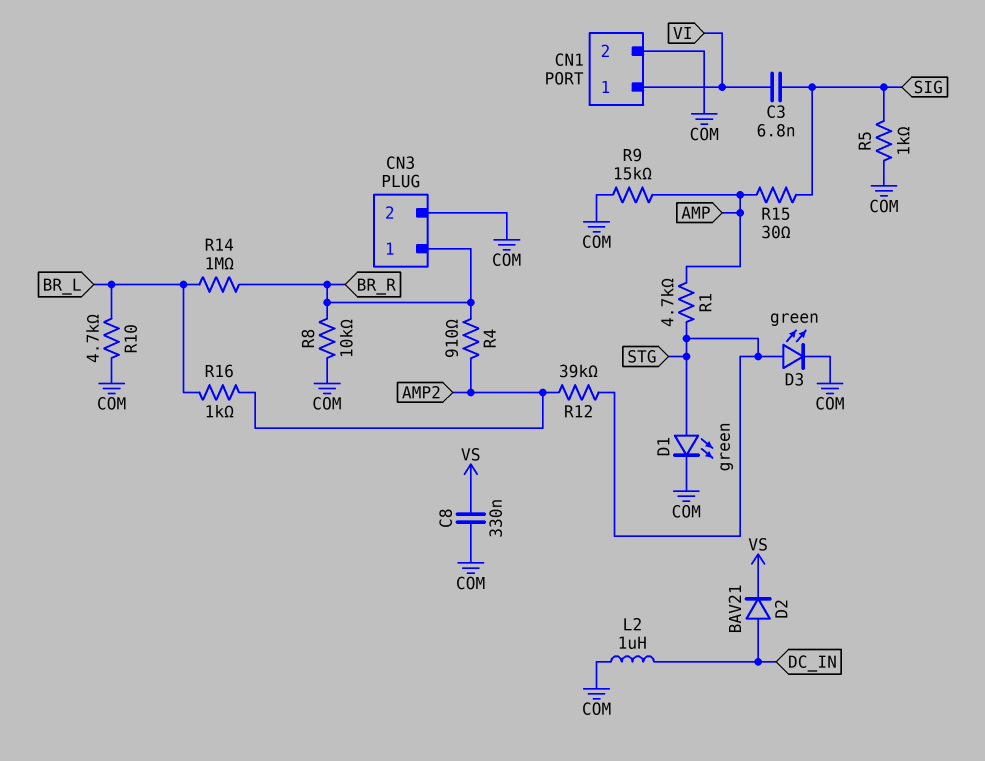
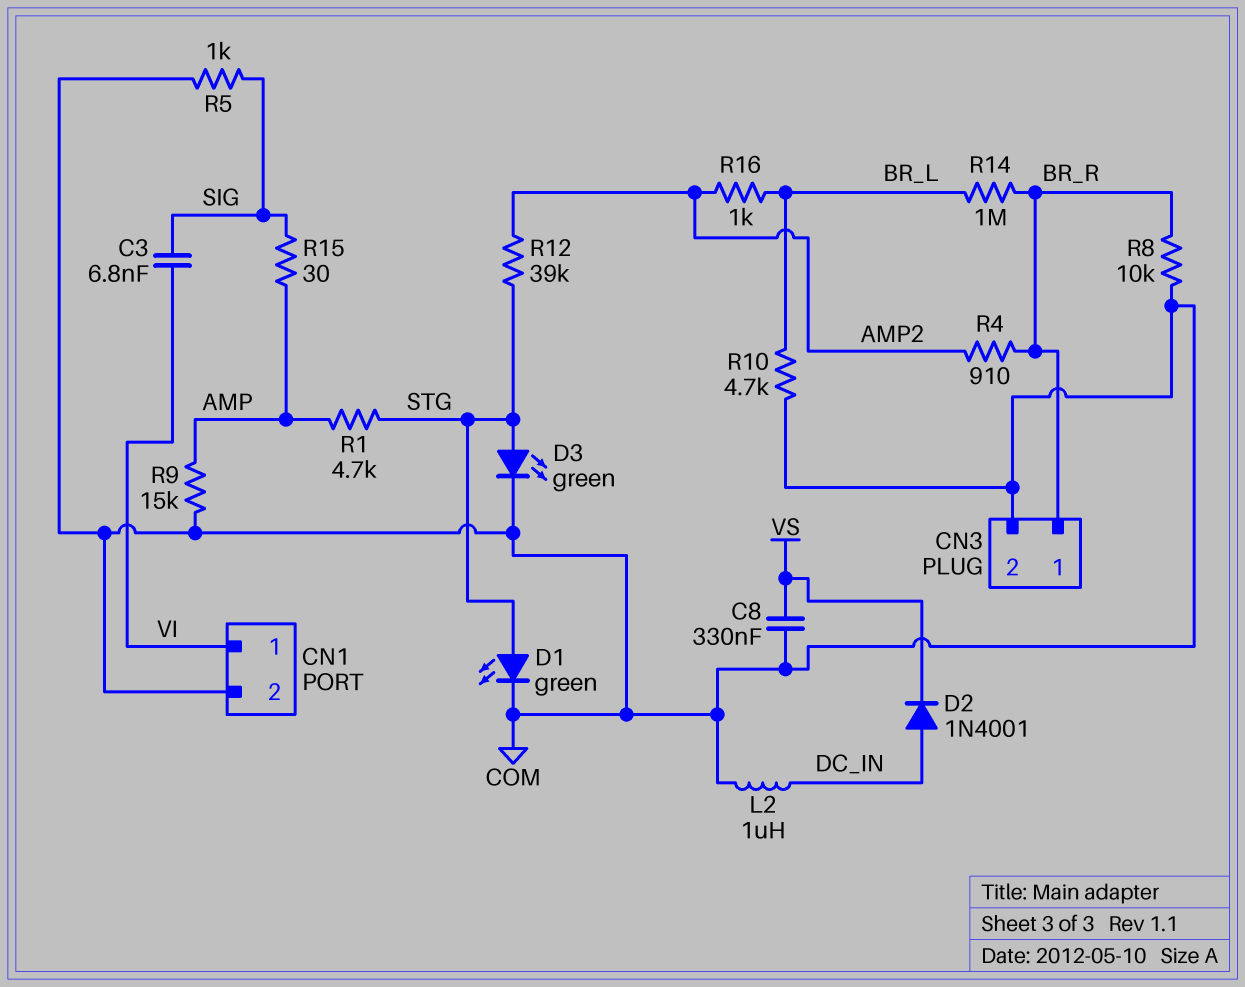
D2: diode BAV21 (A DC_IN, K VS) -> diode 1N4001 (A DC_IN, K VS)

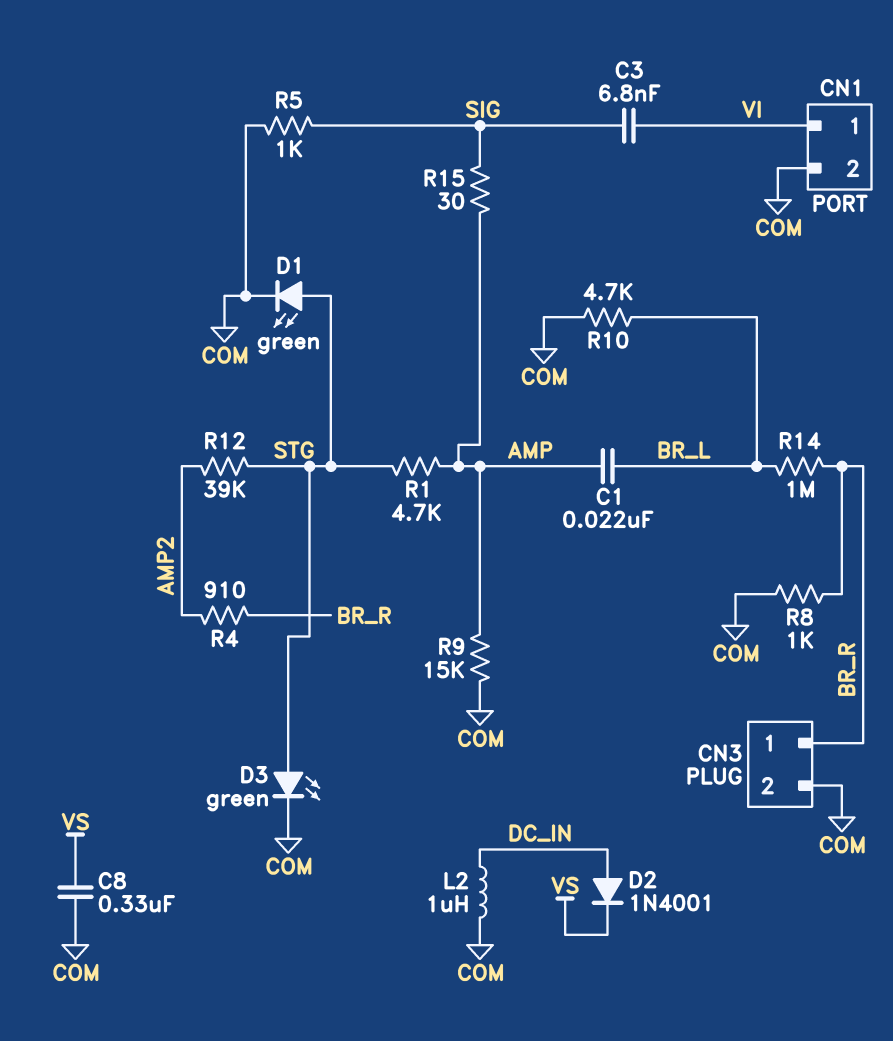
C1: none -> 22nF (AMP, BR_L)
R8: 10k (BR_R, COM) -> 1k (BR_R, COM)
R16: 1k (AMP2, BR_L) -> none

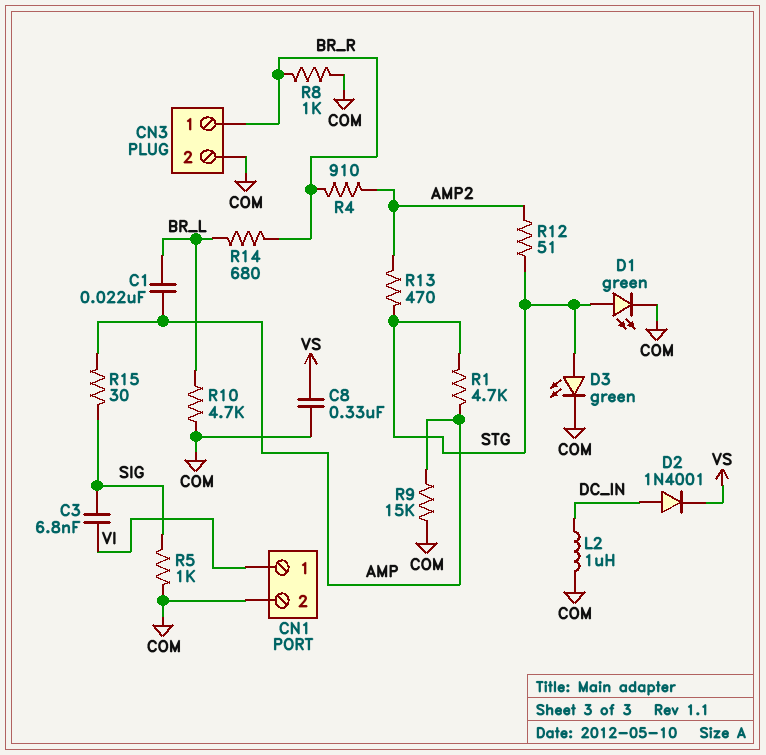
R12: 39k (AMP2, STG) -> 51 (AMP2, STG)
R13: none -> 470 (AMP2, STG)
R14: 1M (BR_L, BR_R) -> 680 (BR_L, BR_R)

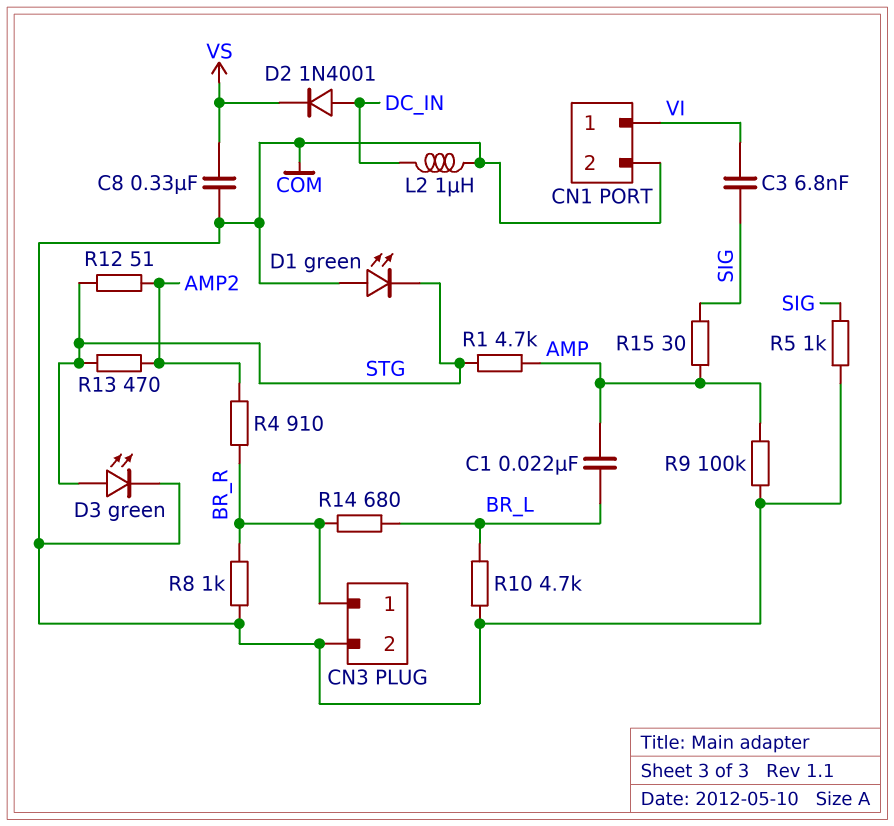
D1: LED green (A STG, K COM) -> LED green (A COM, K STG)
R9: 15k (AMP, COM) -> 100k (AMP, COM)

